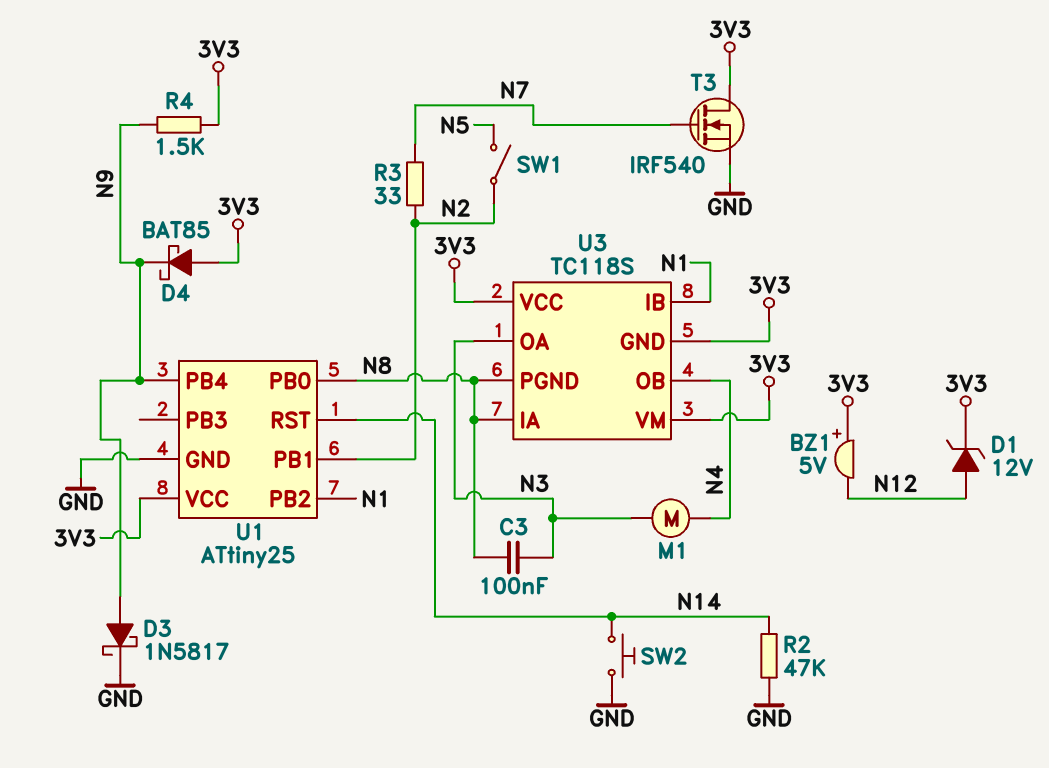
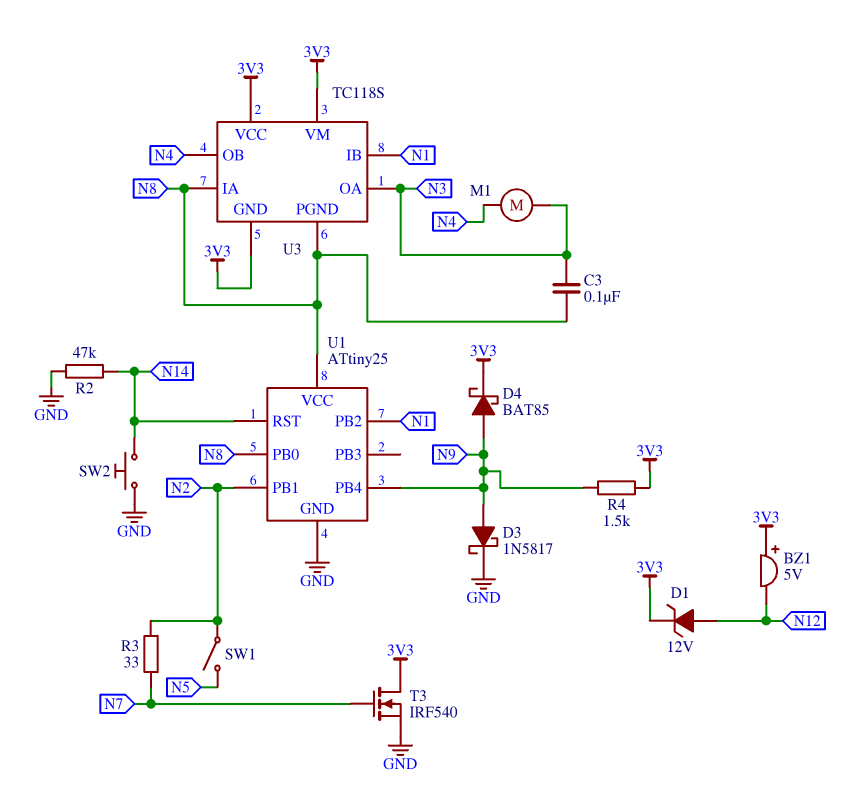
D4: schottky BAT85 (A 3V3, K N9) -> schottky BAT85 (A N9, K 3V3)
U1 pin VCC: 3V3 -> N8

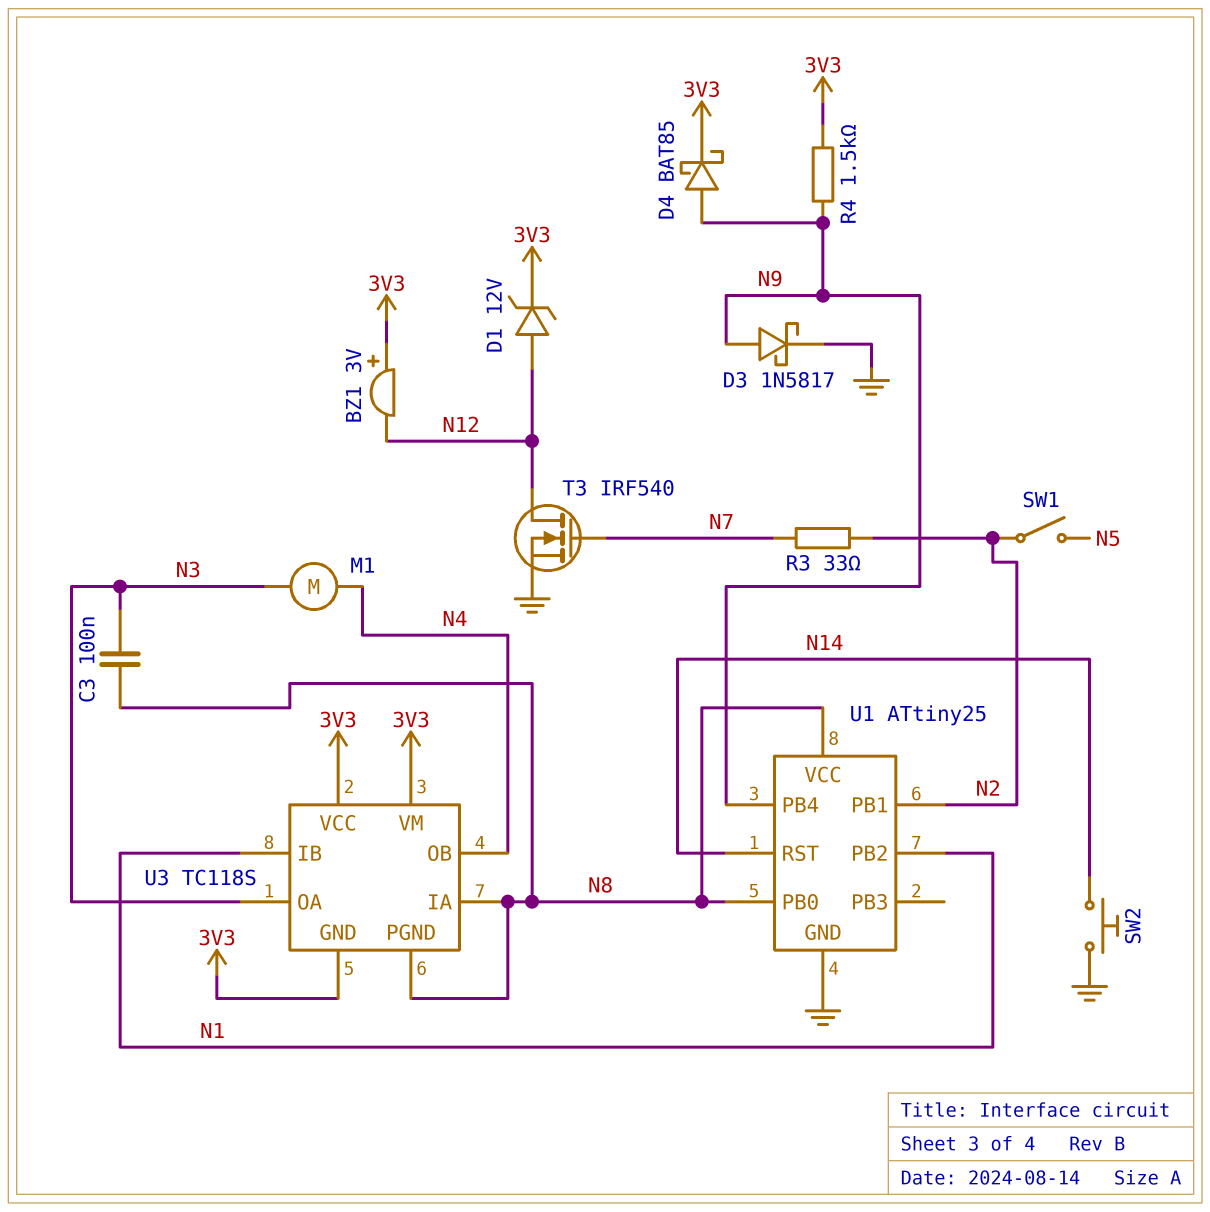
BZ1: buzzer 5V (plus 3V3, minus N12) -> buzzer 3V (plus 3V3, minus N12)
R2: 47k (GND, N14) -> none
T3: NMOS IRF540 (G N7, D 3V3, S GND) -> NMOS IRF540 (G N7, D N12, S GND)

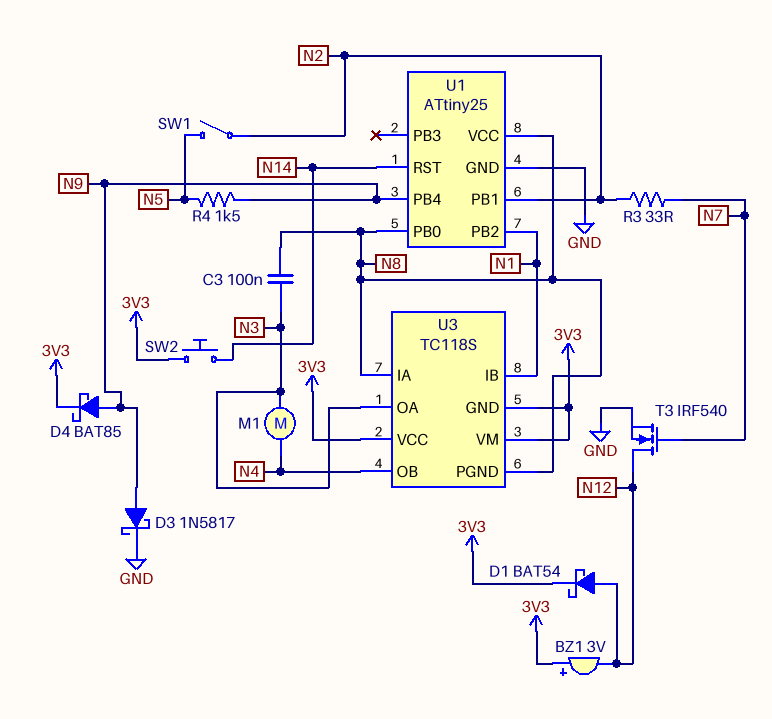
D1: zener 12V (A N12, K 3V3) -> schottky BAT54 (A N12, K 3V3)
R4: 1.5k (3V3, N9) -> 1.5k (N5, N9)
SW2: button (GND, N14) -> button (3V3, N14)

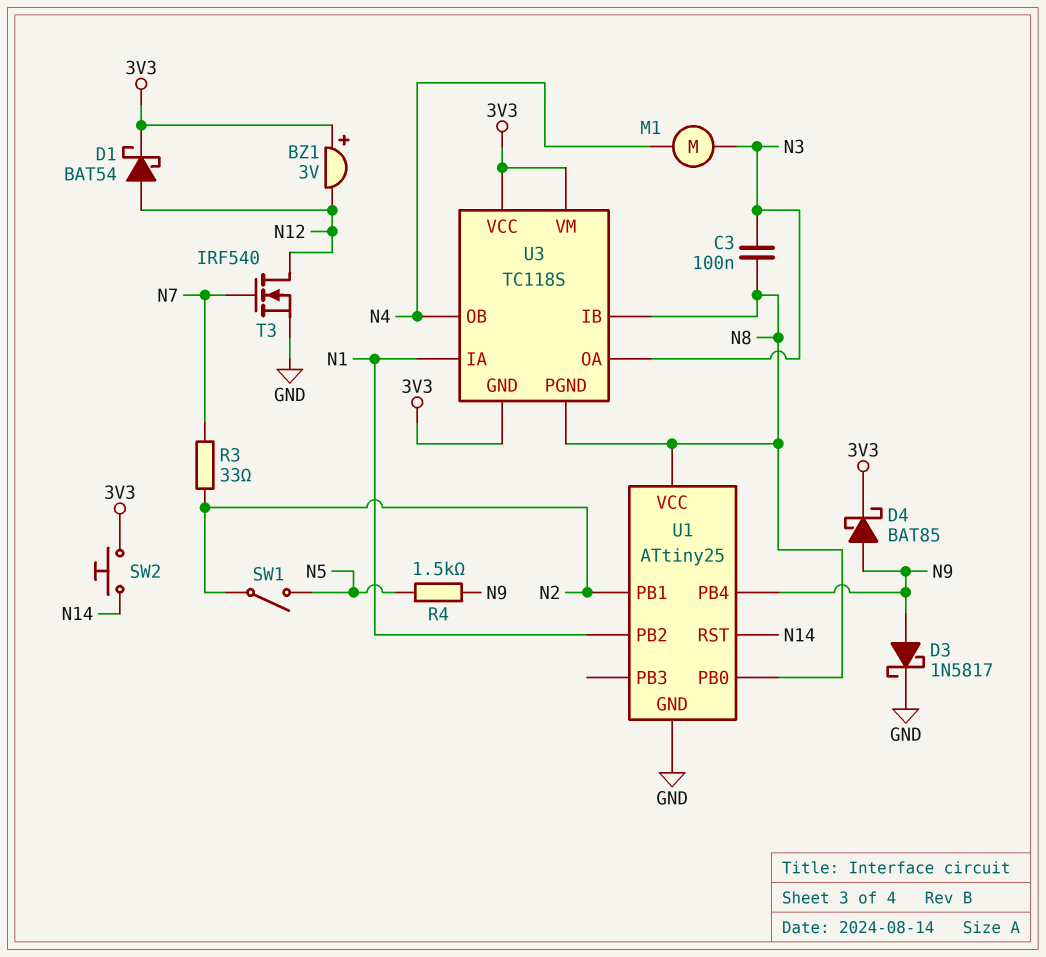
U3 pin IA: N8 -> N1
U3 pin IB: N1 -> N8

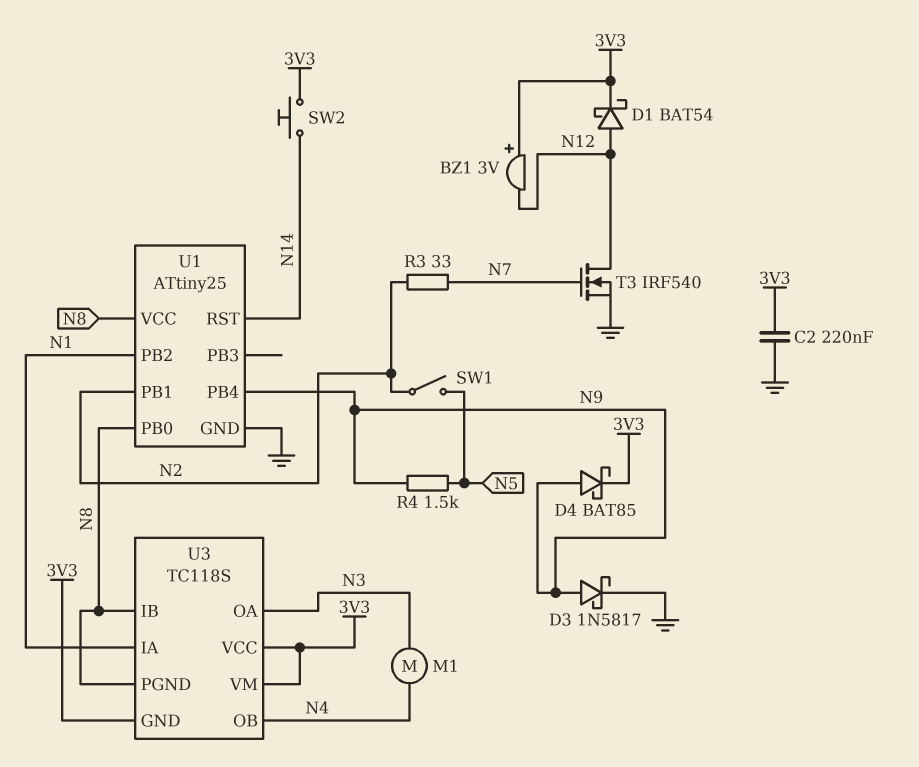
C2: none -> 220nF (3V3, GND)
C3: 100nF (N3, N8) -> none

